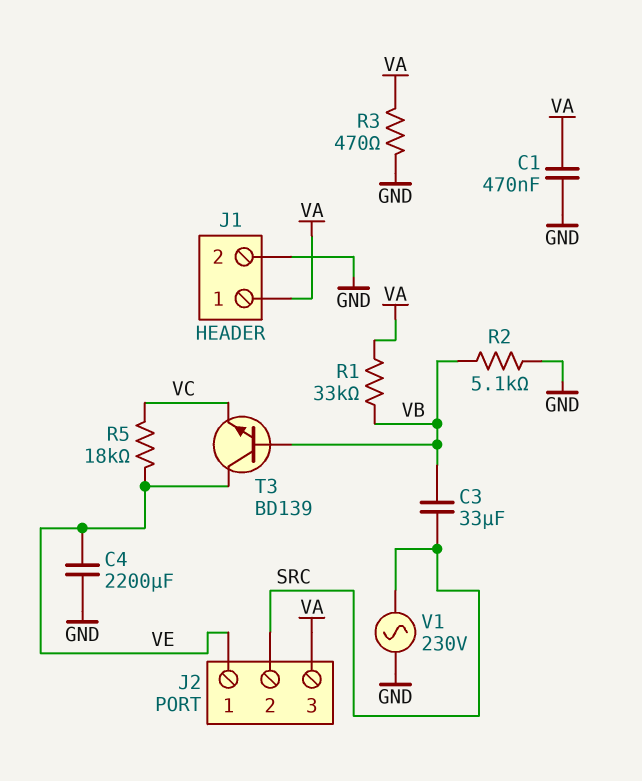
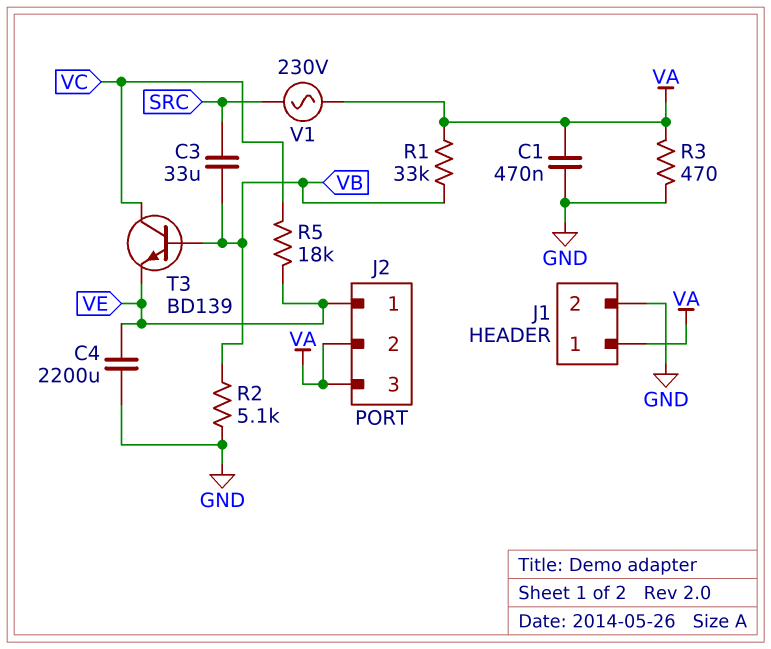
J2 pin 2: SRC -> VA
T3: NPN BD139 (B VB, C VE, E VC) -> NPN BD139 (B VB, C VC, E VE)
V1: AC 230V (GND, SRC) -> AC 230V (SRC, VA)

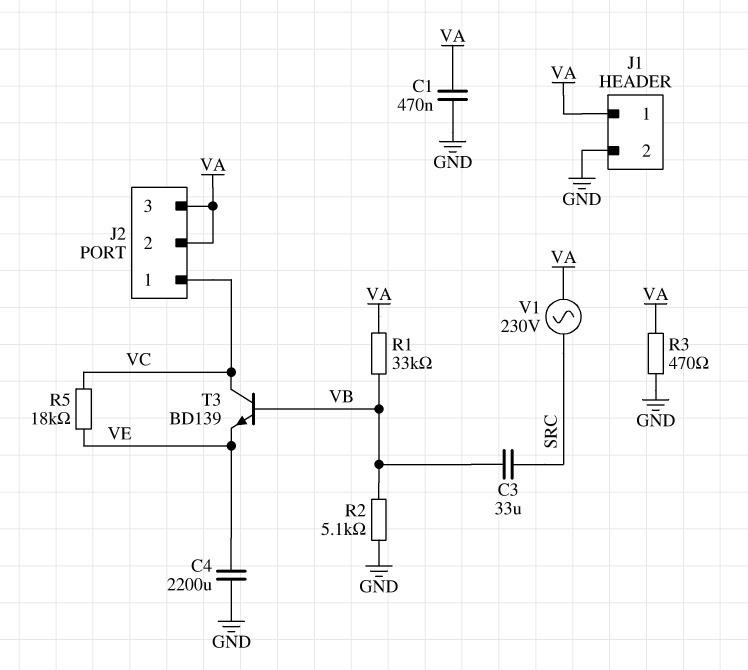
J2 pin 1: VE -> VC

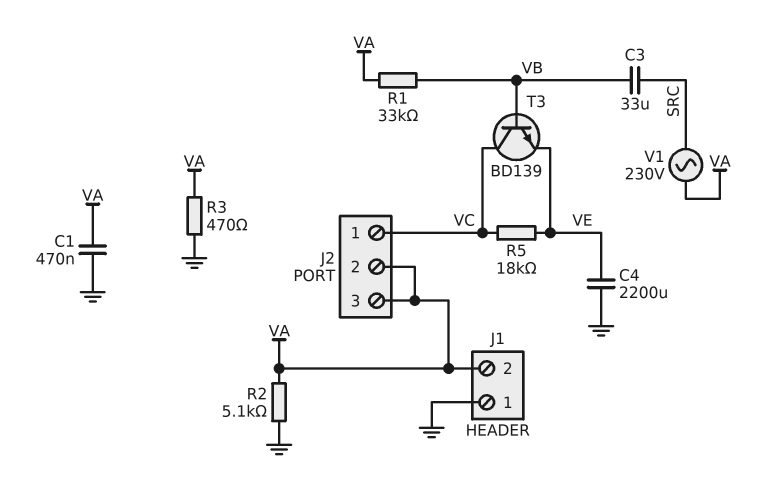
J1 pin 1: VA -> GND
J1 pin 2: GND -> VA
R2: 5.1k (GND, VB) -> 5.1k (GND, VA)

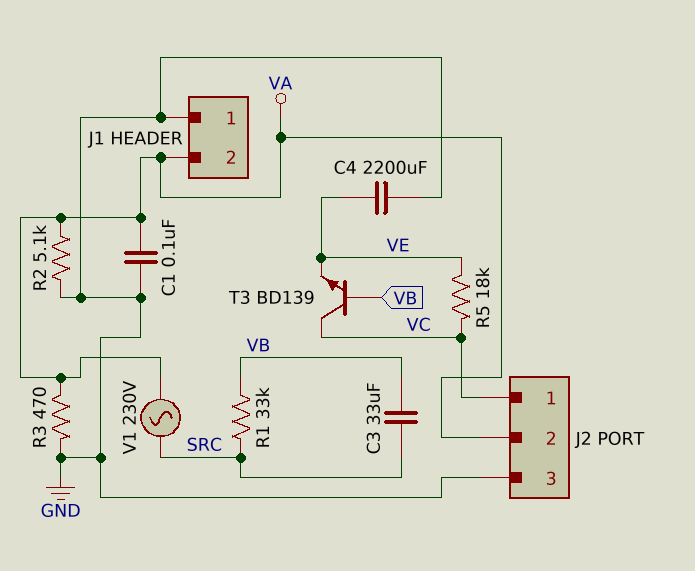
C1: 470nF (GND, VA) -> 100nF (GND, VA)
J2 pin 3: VA -> GND
R1: 33k (VA, VB) -> 33k (SRC, VB)

